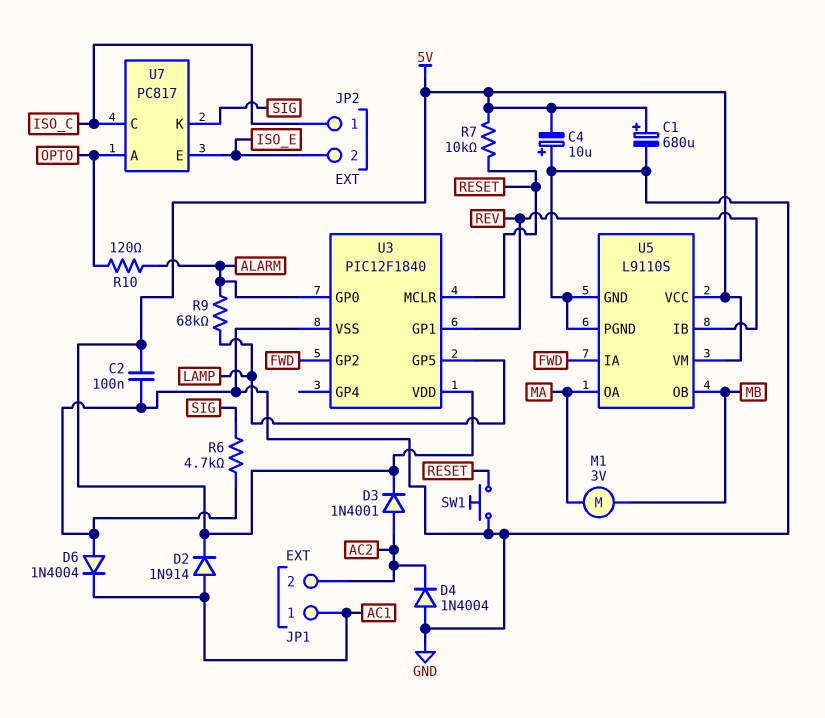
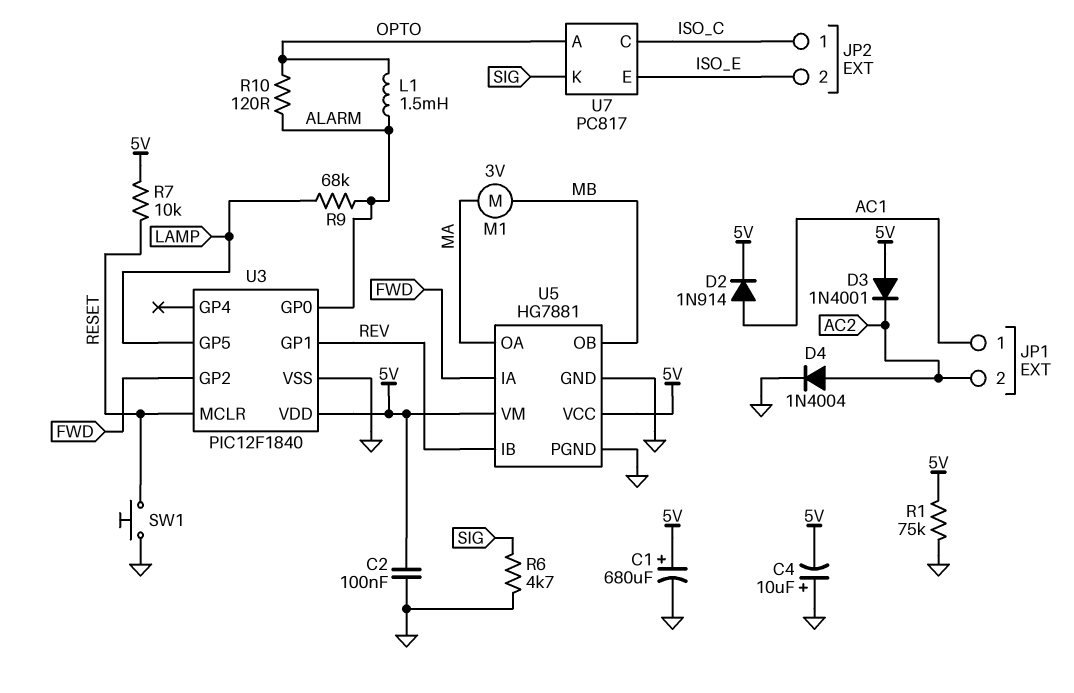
D3: diode 1N4001 (A AC2, K 5V) -> diode 1N4001 (A 5V, K AC2)
D4: diode 1N4004 (A GND, K AC2) -> diode 1N4004 (A AC2, K GND)
D6: diode 1N4004 (A GND, K AC1) -> none
L1: none -> 1.5mH (ALARM, OPTO)
R1: none -> 75k (5V, GND)
U5: L9110S -> HG7881

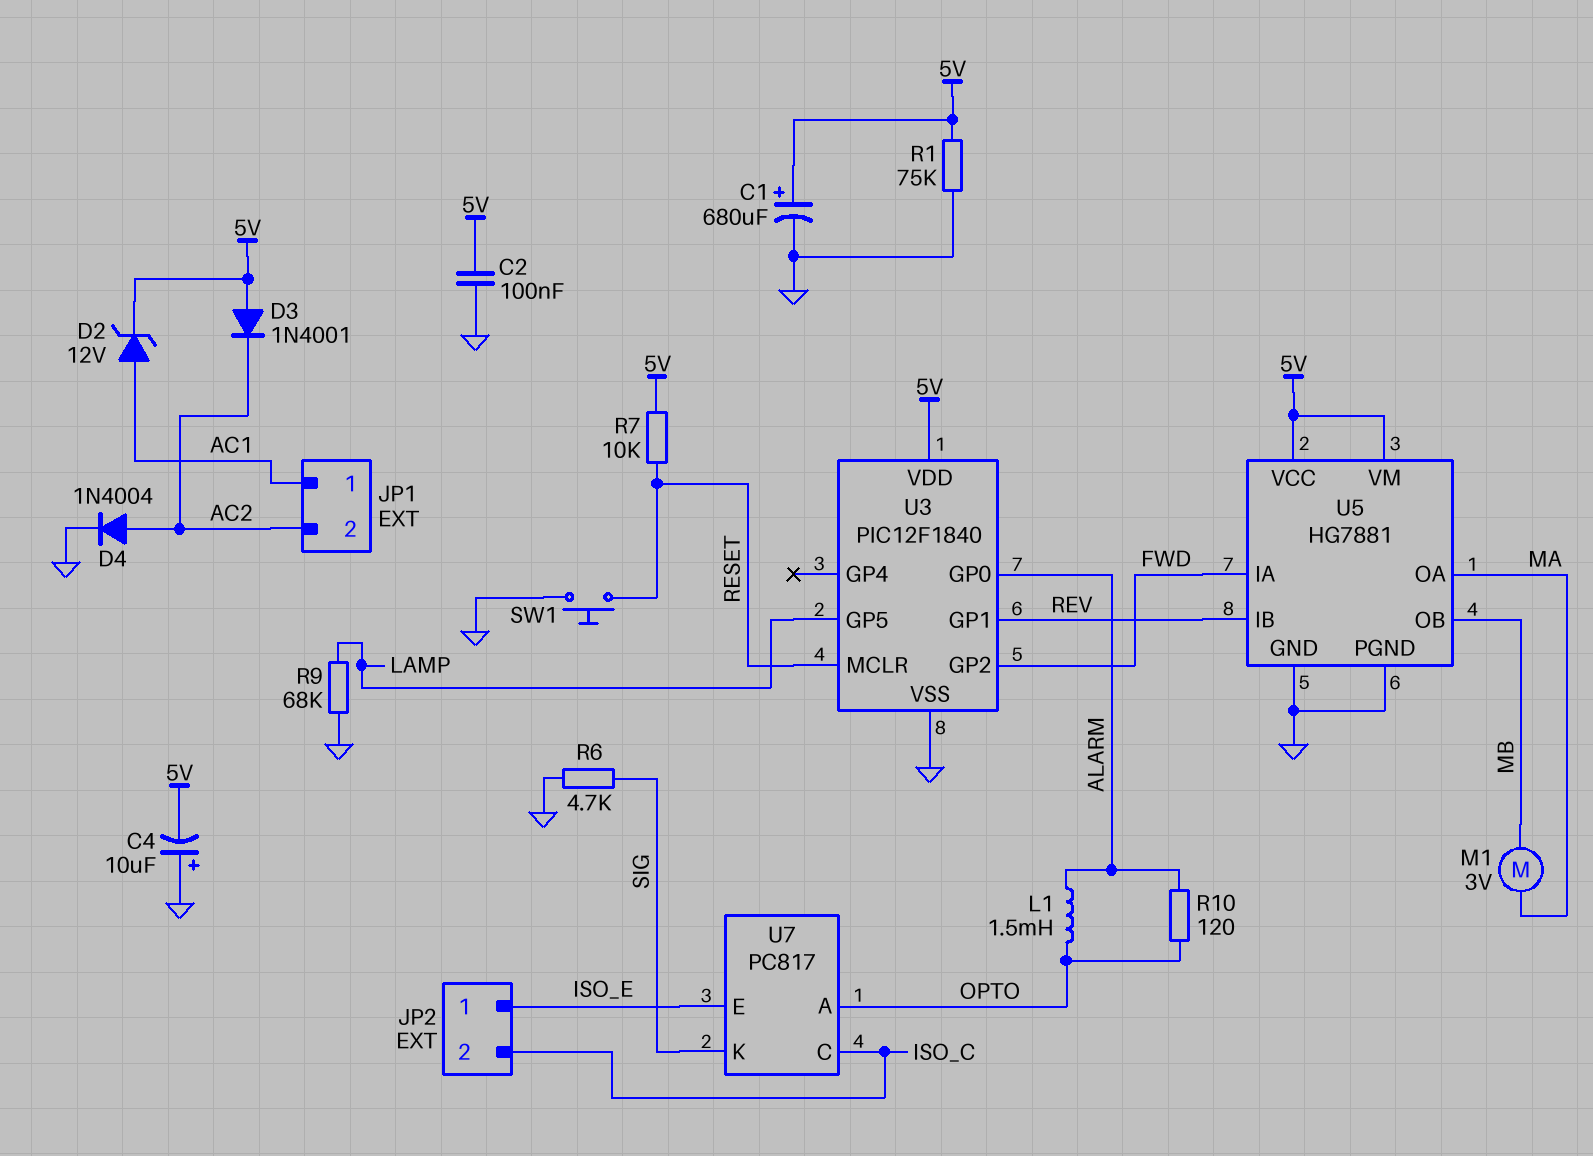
D2: diode 1N914 (A AC1, K 5V) -> zener 12V (A AC1, K 5V)
JP2 pin 1: ISO_C -> ISO_E
JP2 pin 2: ISO_E -> ISO_C
R9: 68k (ALARM, LAMP) -> 68k (GND, LAMP)

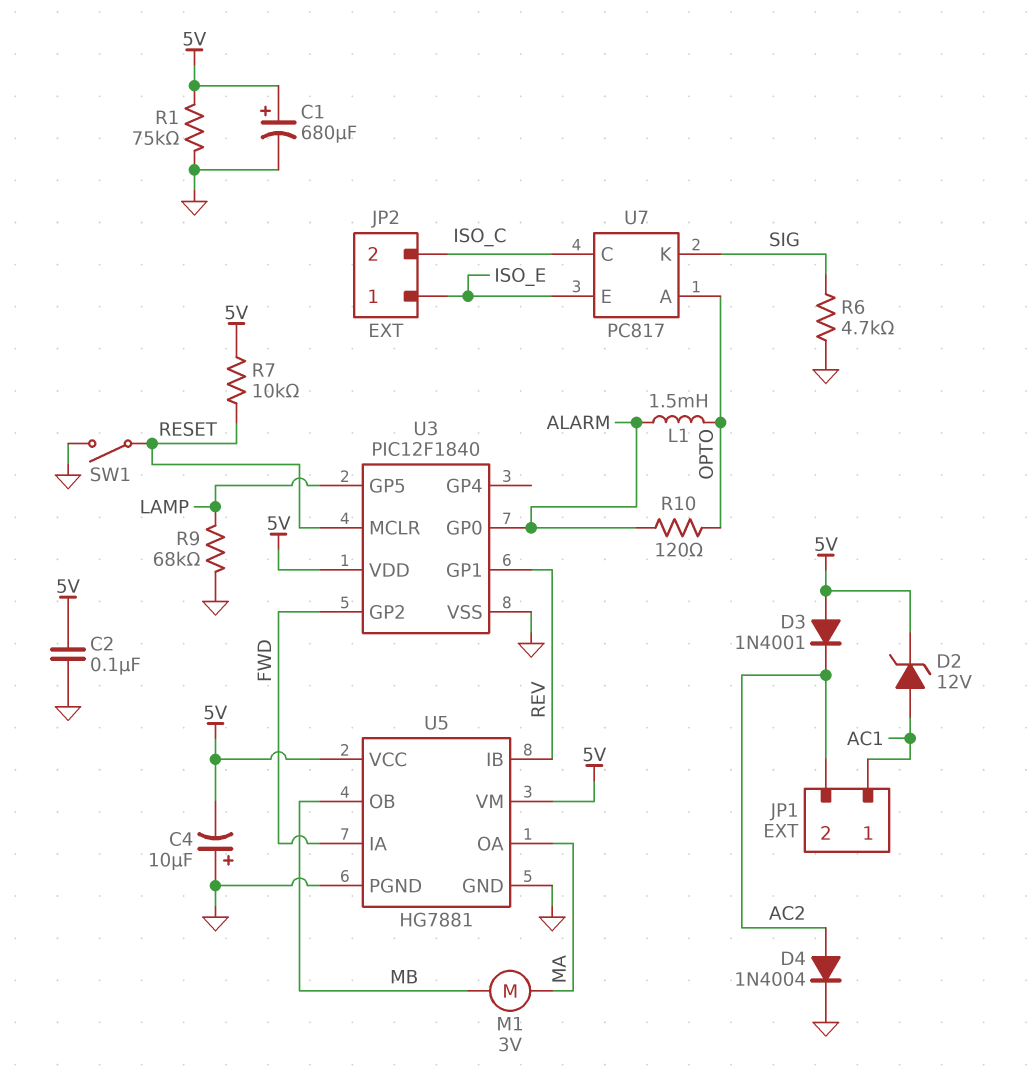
SW1: button (GND, RESET) -> switch (GND, RESET)

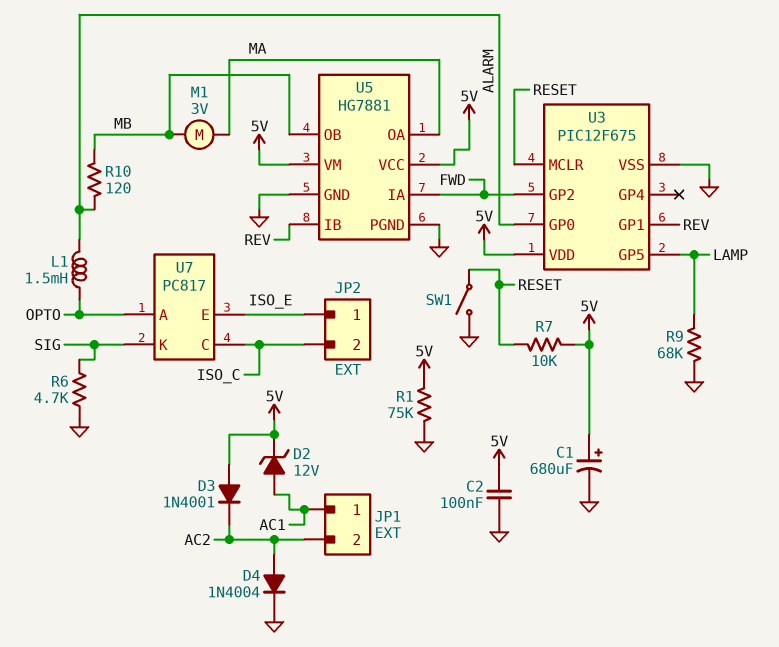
C4: 10uF (plus GND, minus 5V) -> none
R10: 120 (ALARM, OPTO) -> 120 (ALARM, MB)
U3: PIC12F1840 -> PIC12F675

